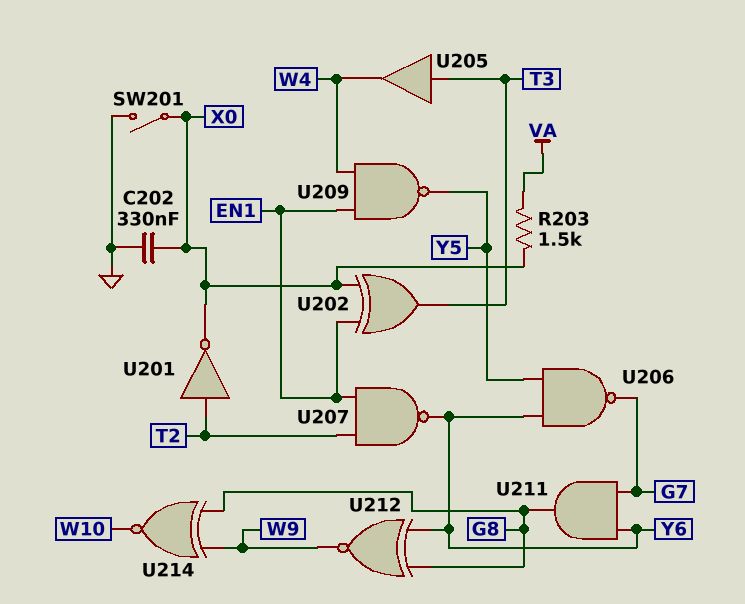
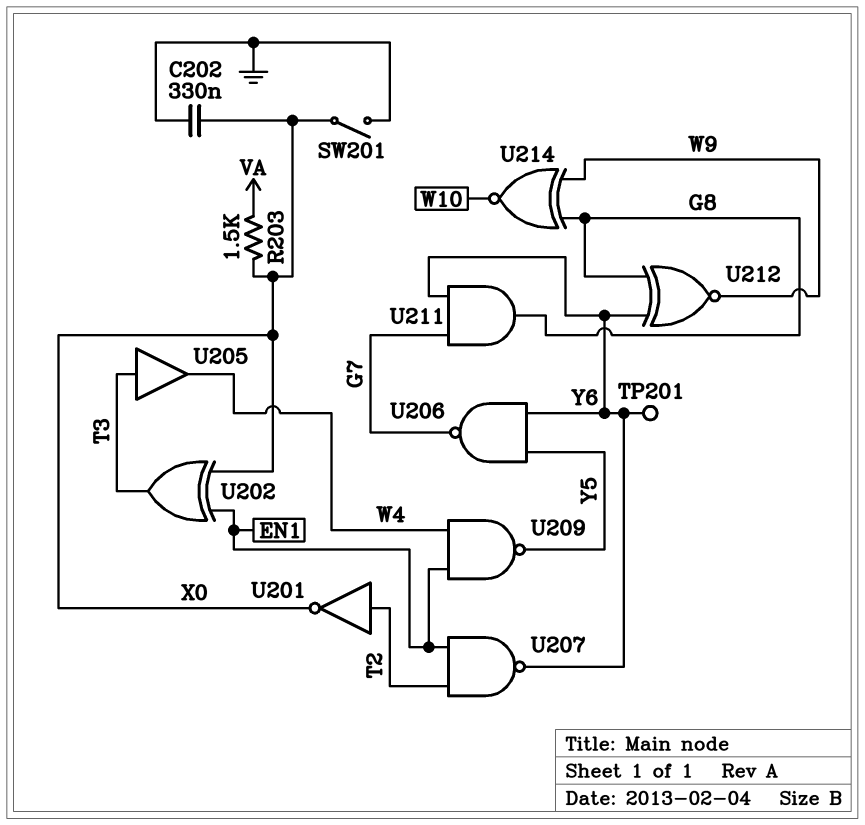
TP201: none -> test point (Y6)

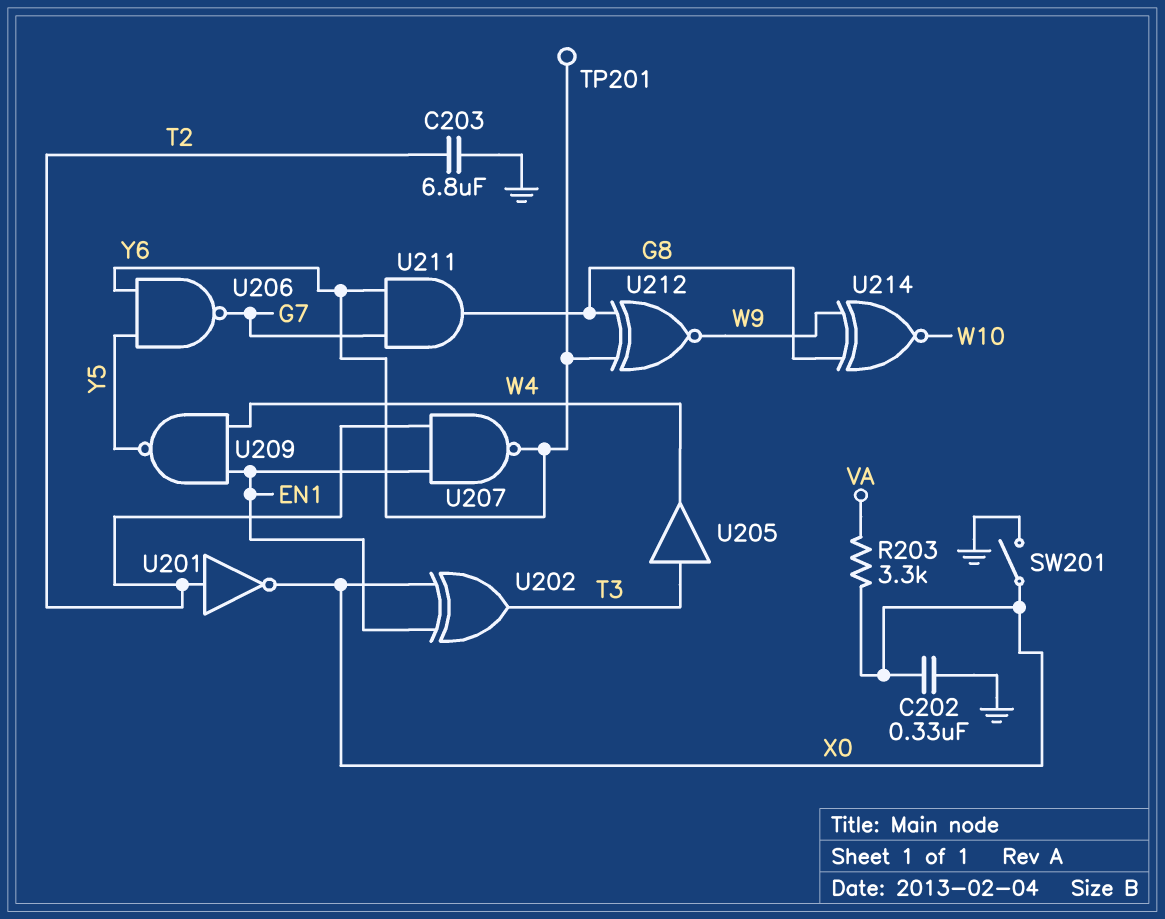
C203: none -> 6.8uF (GND, T2)
R203: 1.5k (VA, X0) -> 3.3k (VA, X0)

